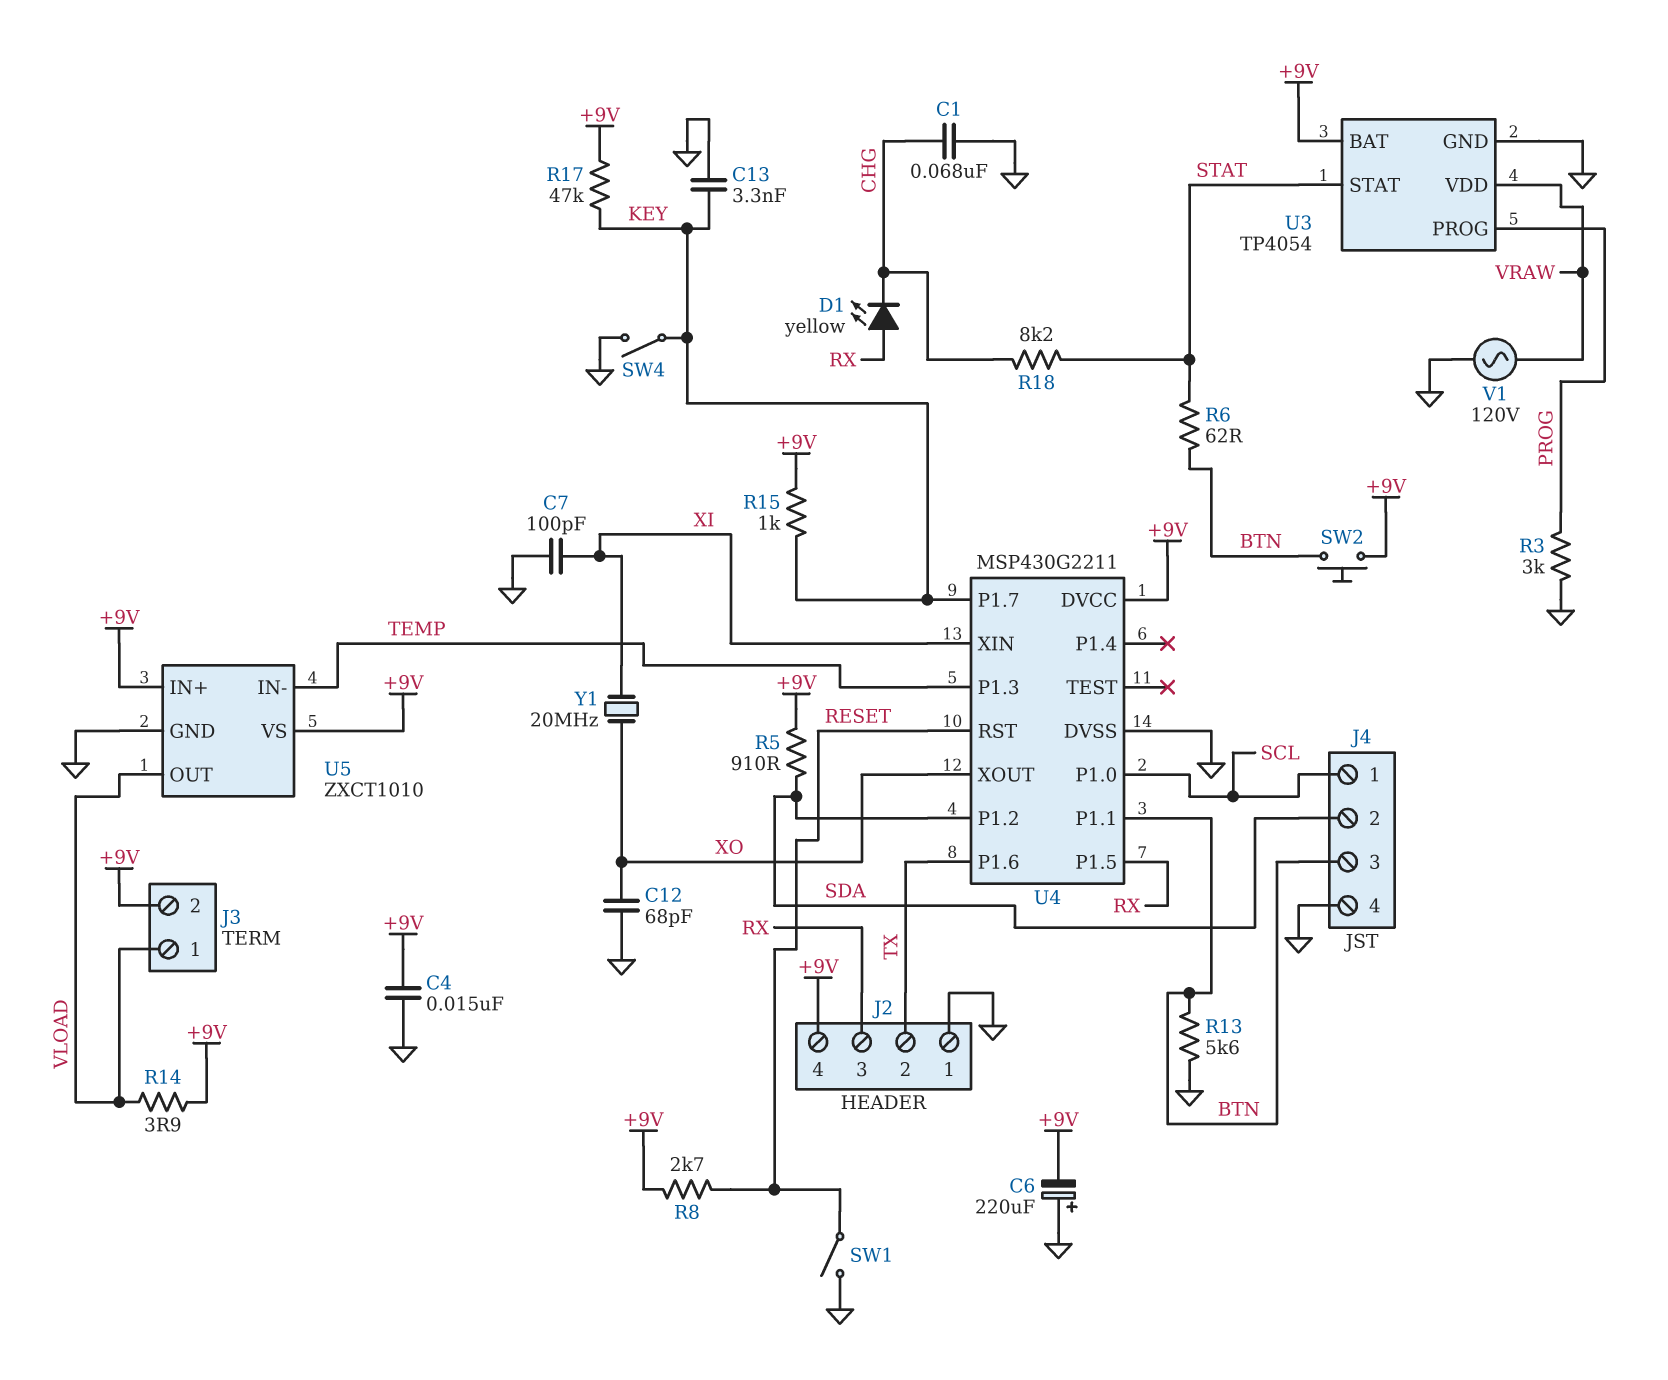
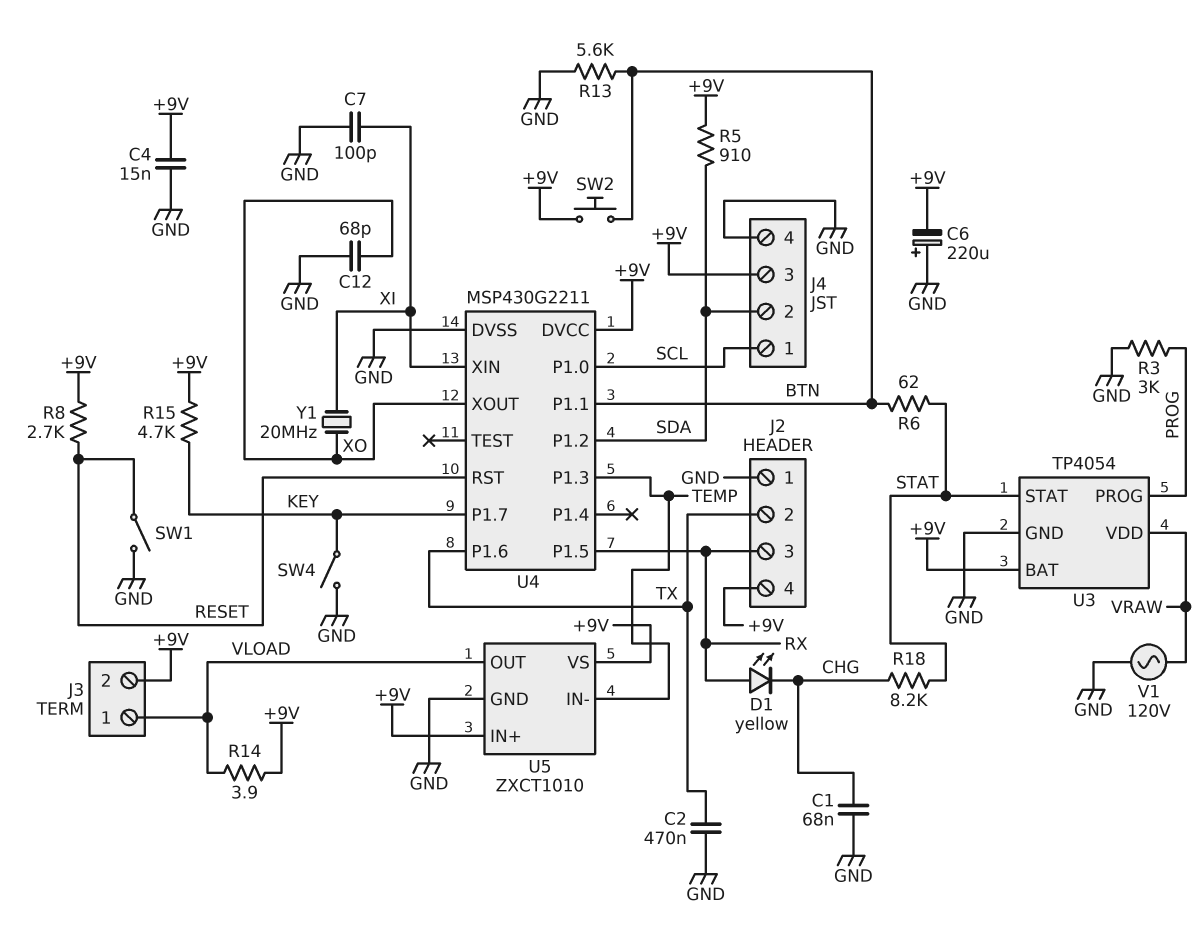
C2: none -> 470nF (GND, TX)
C13: 3.3nF (GND, KEY) -> none
J4 pin 3: BTN -> +9V
R15: 1k (+9V, KEY) -> 4.7k (+9V, KEY)
R17: 47k (+9V, KEY) -> none

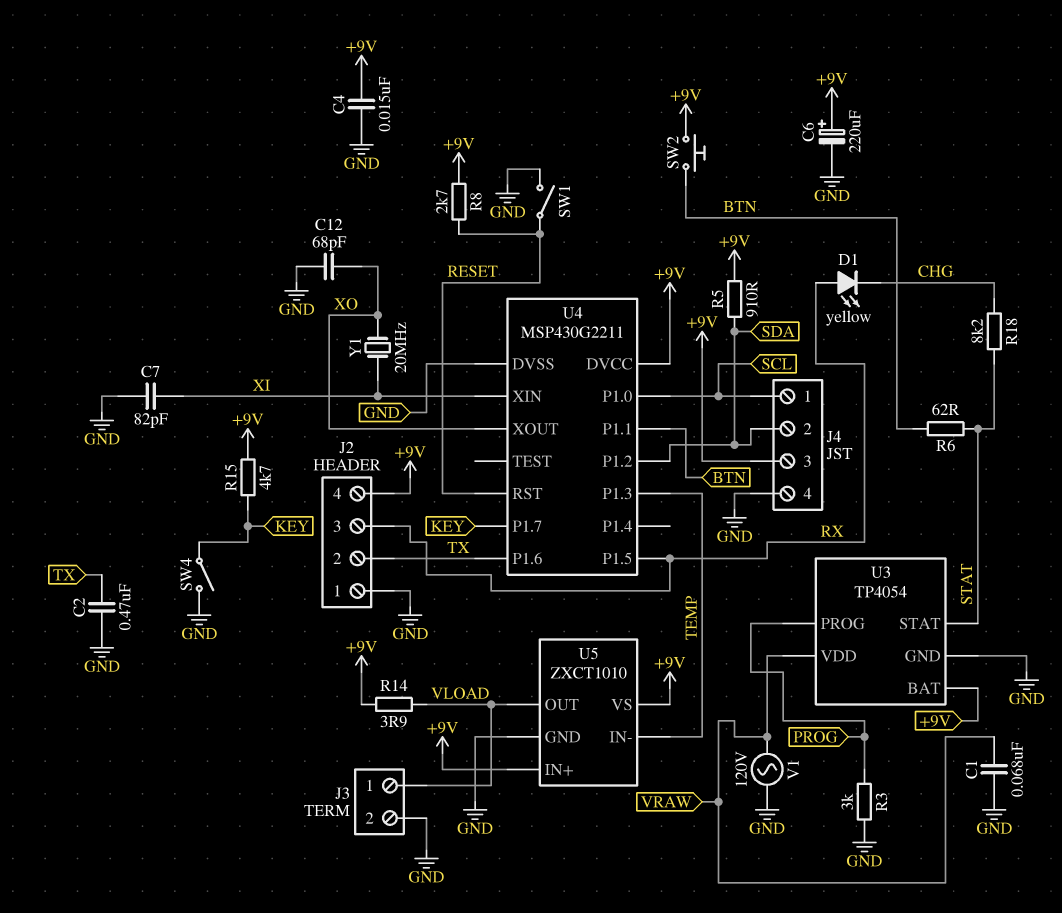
C1: 68nF (CHG, GND) -> 68nF (GND, VRAW)
C6: 220uF (plus GND, minus +9V) -> 220uF (plus +9V, minus GND)
C7: 100pF (GND, XI) -> 82pF (GND, XI)
J3 pin 2: +9V -> GND
R13: 5.6k (BTN, GND) -> none

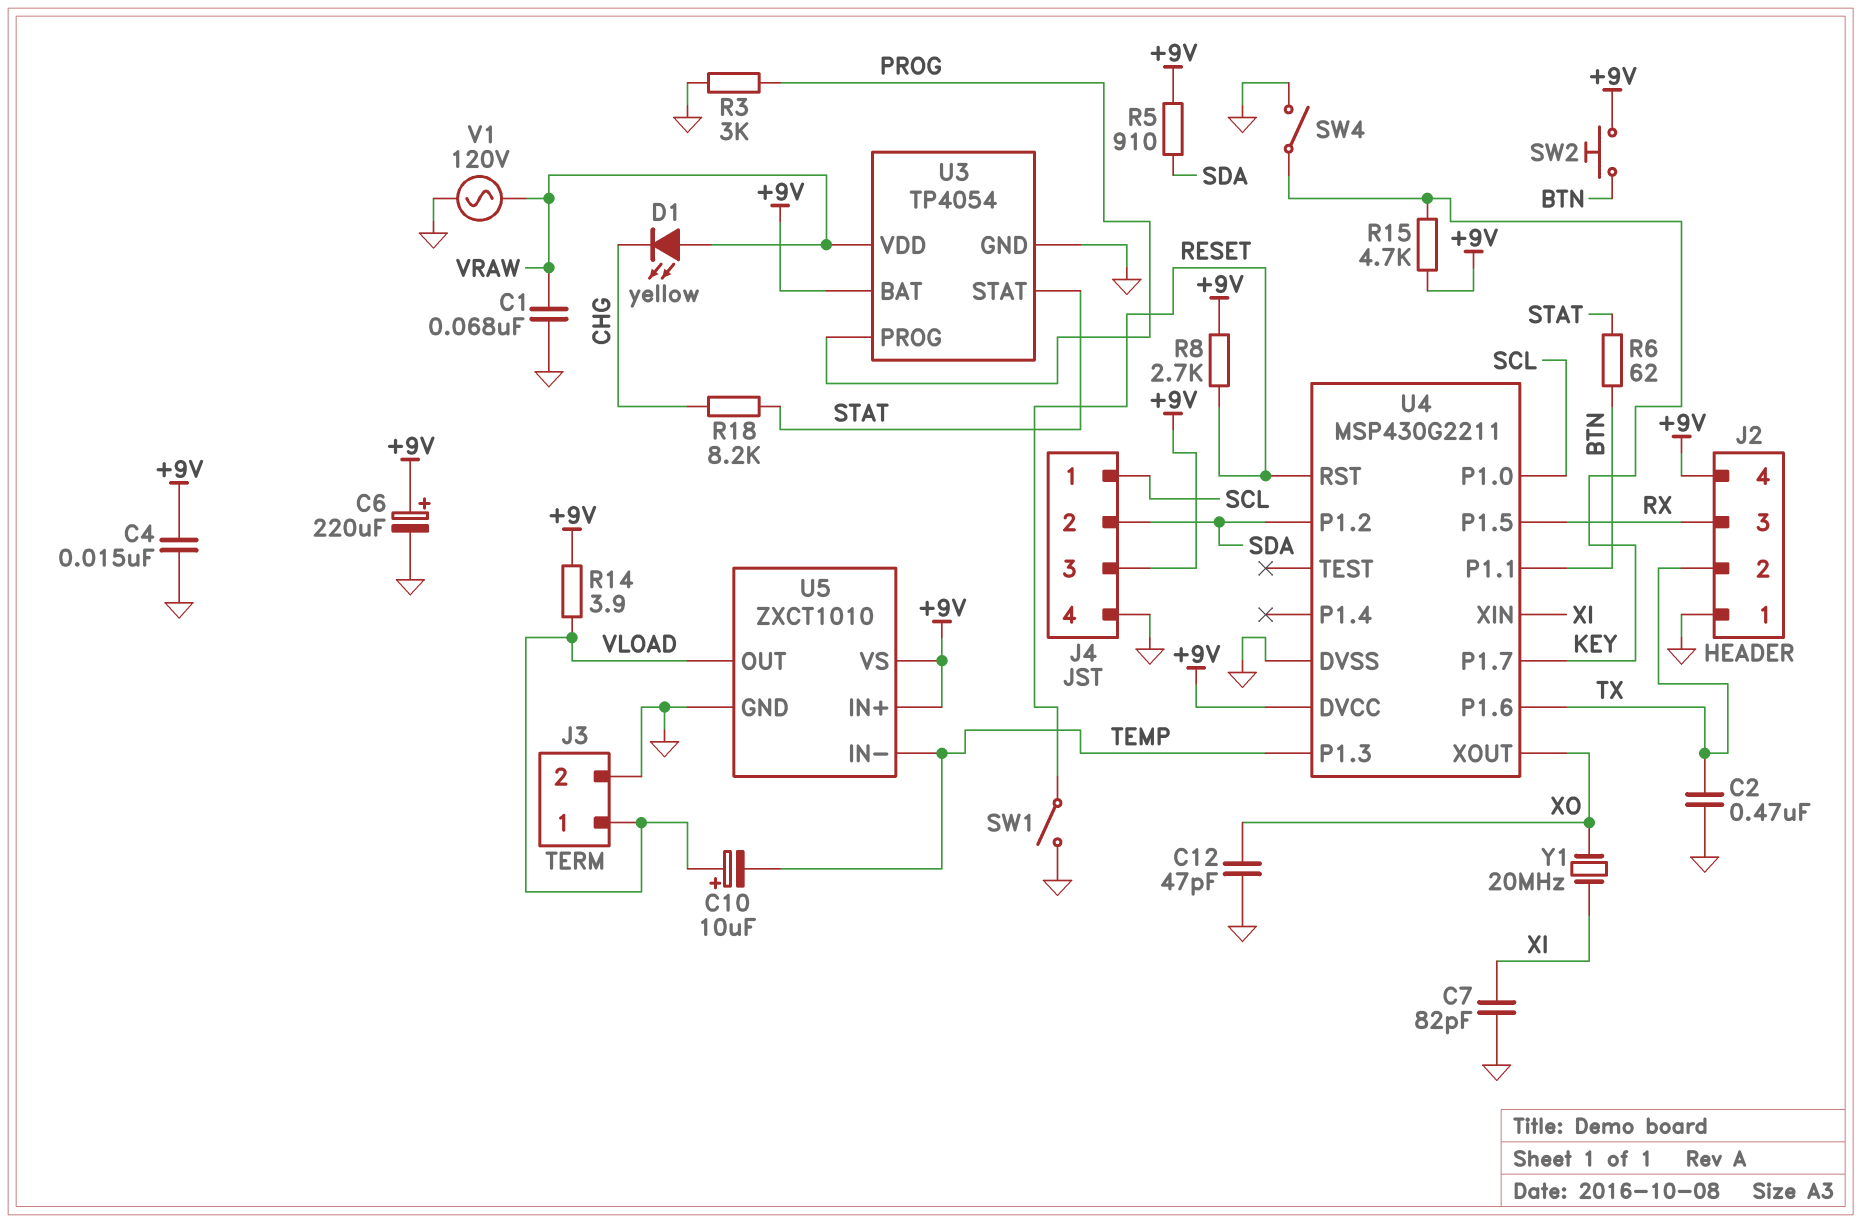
C10: none -> 10uF (plus VLOAD, minus TEMP)
C12: 68pF (GND, XO) -> 47pF (GND, XO)
D1: LED yellow (A RX, K CHG) -> LED yellow (A VRAW, K CHG)

